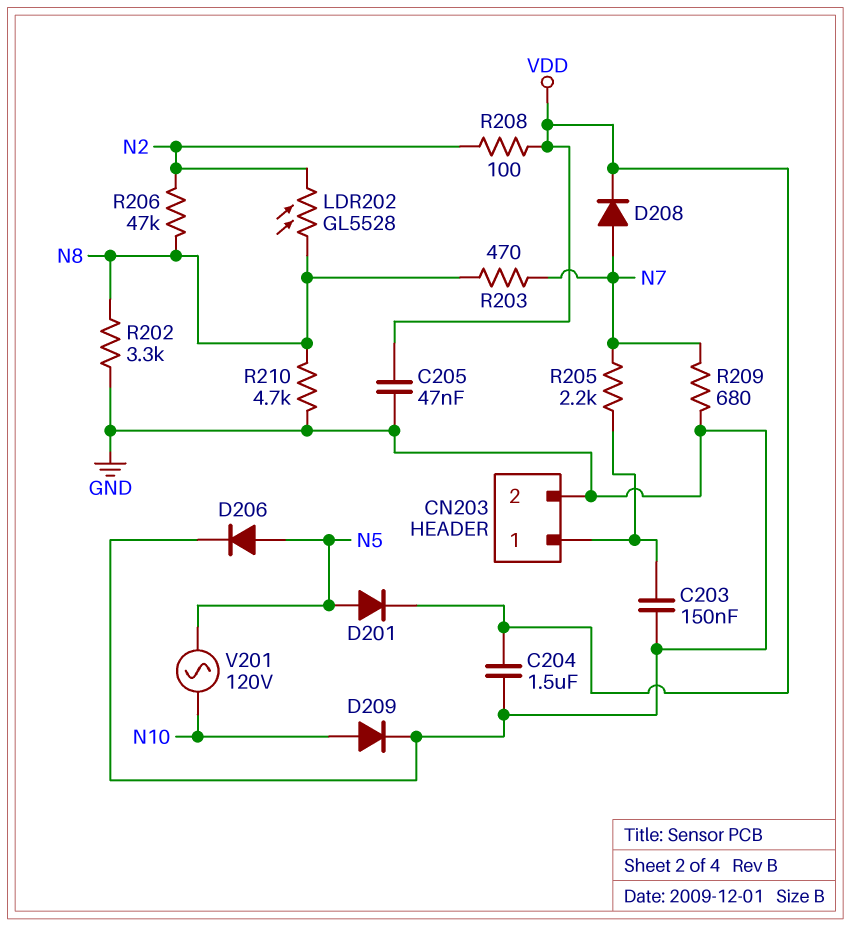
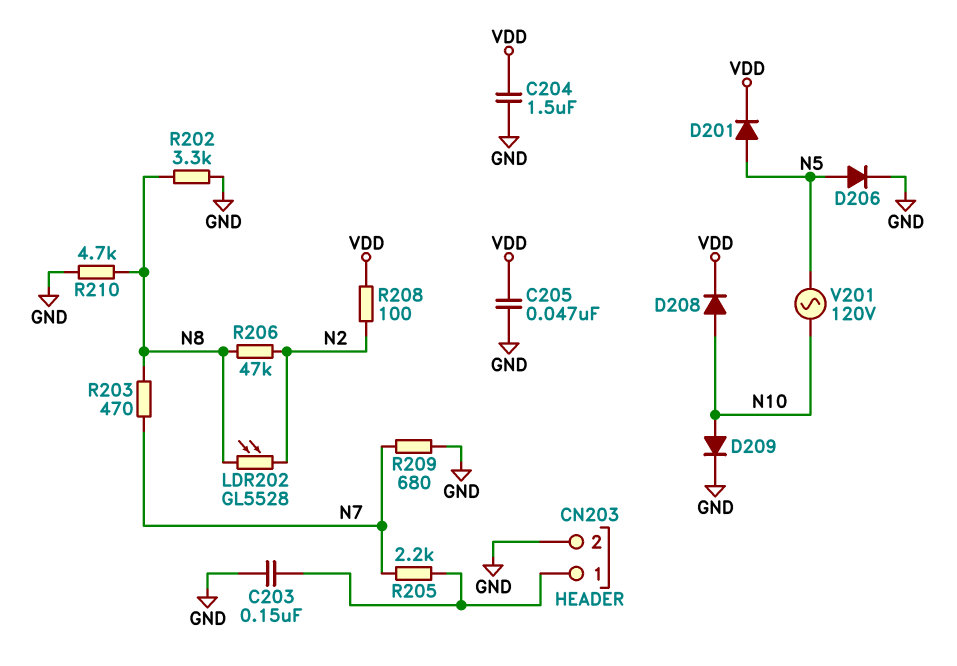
D208: diode (A N7, K VDD) -> diode (A N10, K VDD)

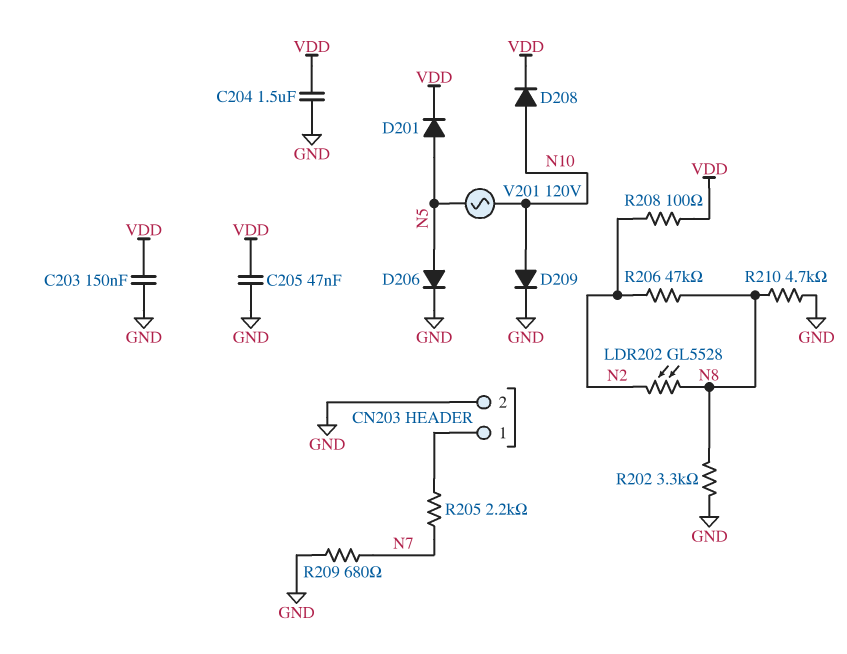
C203: 150nF (CN203/1, GND) -> 150nF (GND, VDD)
R203: 470 (N7, N8) -> none

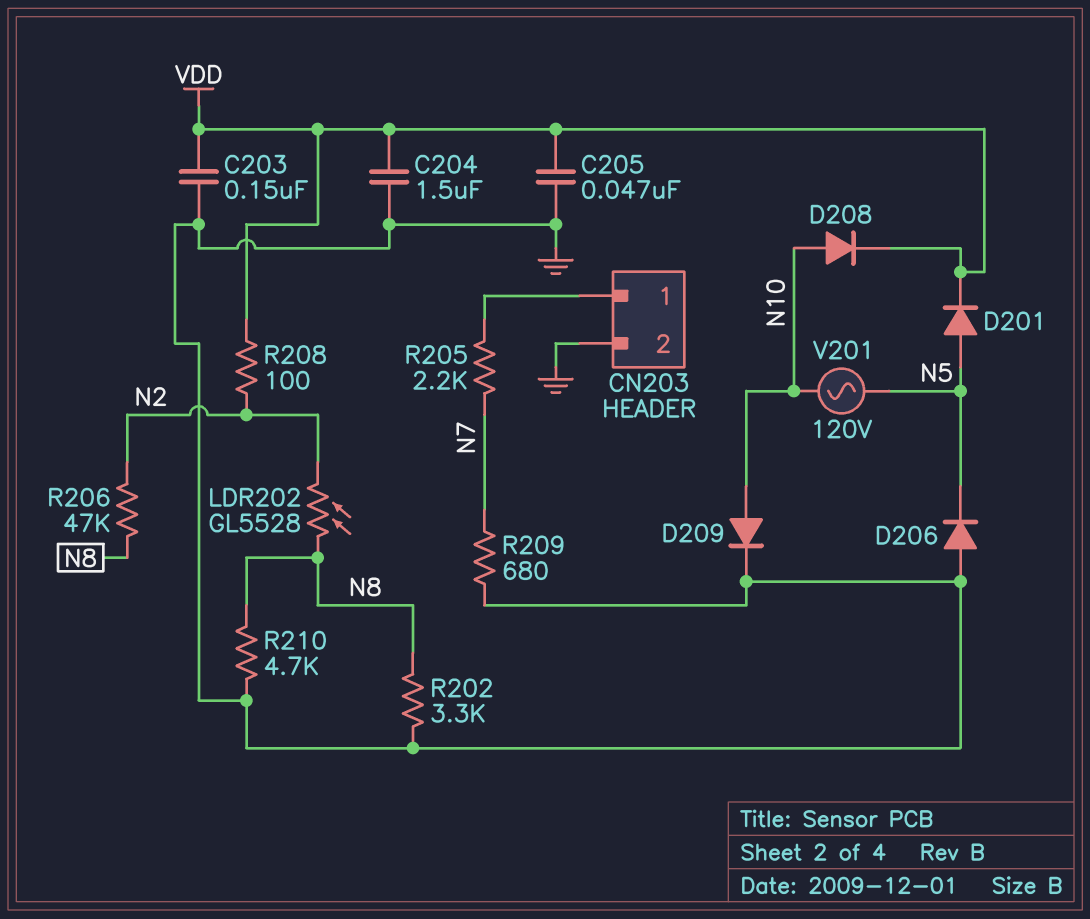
D206: diode (A N5, K GND) -> diode (A GND, K N5)

